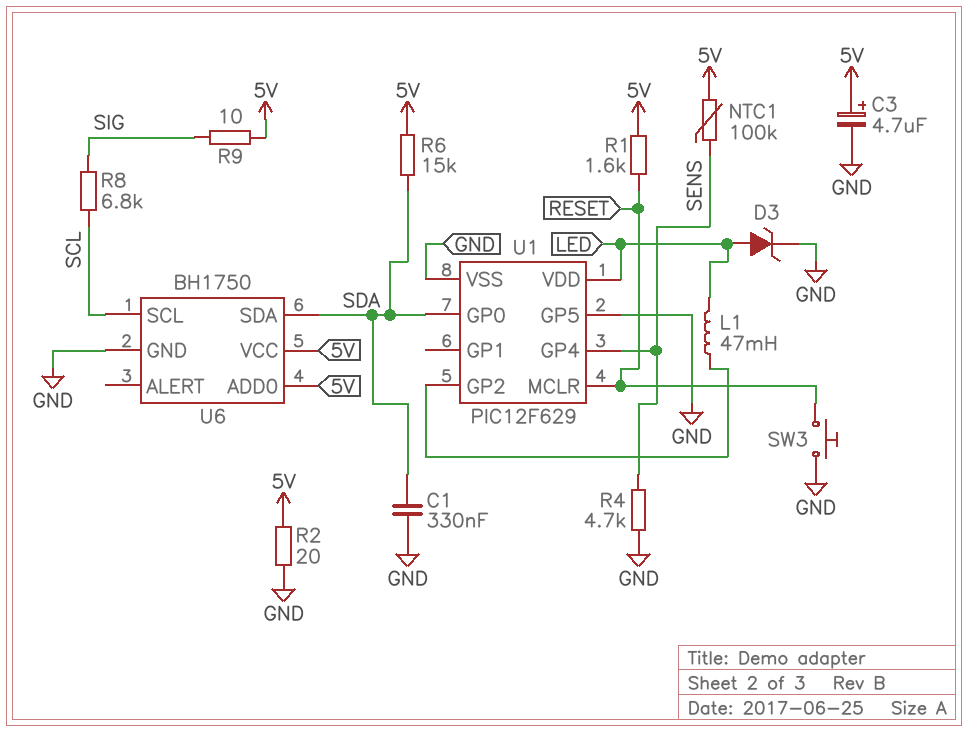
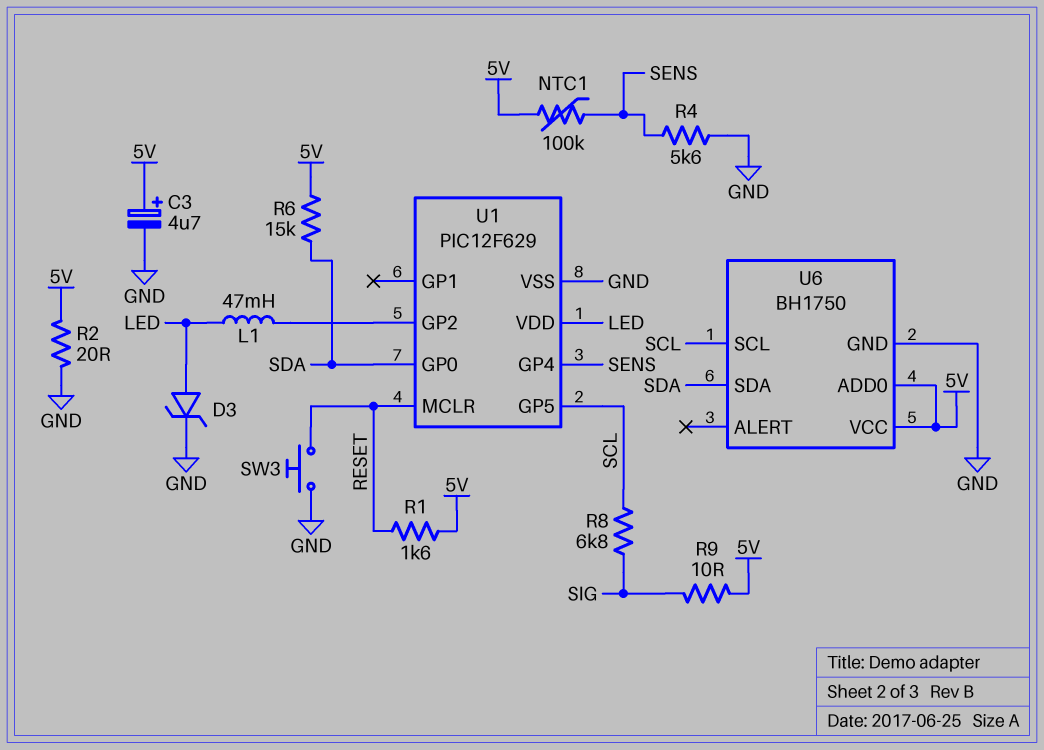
C1: 330nF (GND, SDA) -> none
R4: 4.7k (GND, SENS) -> 5.6k (GND, SENS)
U1 pin GP5: GND -> SCL

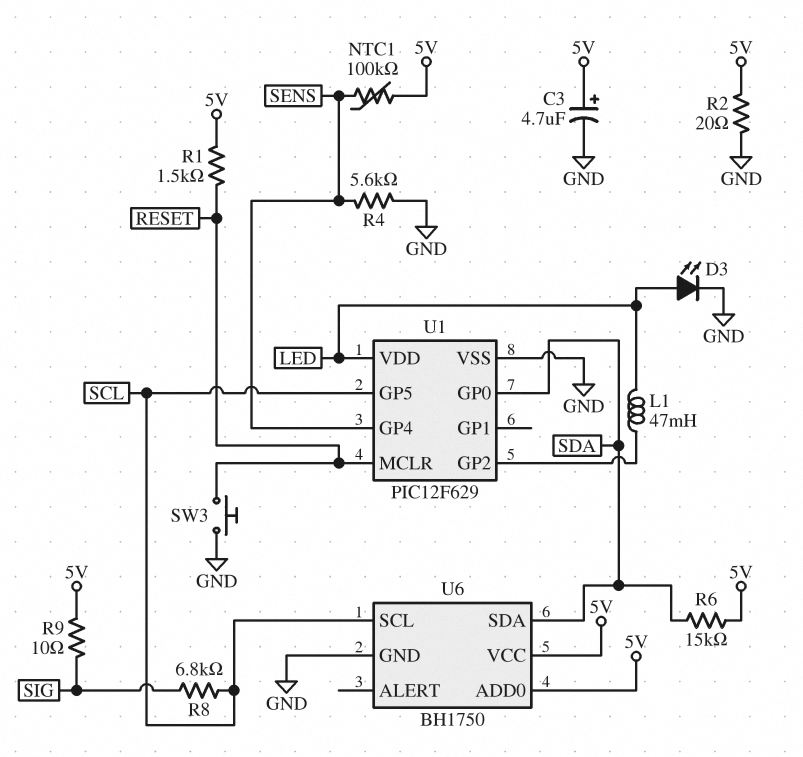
D3: zener (A LED, K GND) -> LED (A LED, K GND)
R1: 1.6k (5V, RESET) -> 1.5k (5V, RESET)

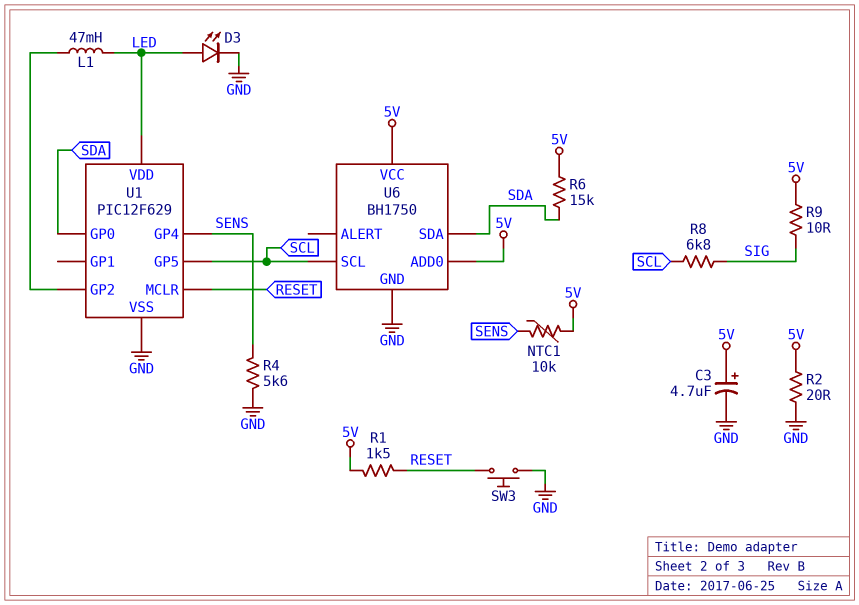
NTC1: 100k (5V, SENS) -> 10k (5V, SENS)

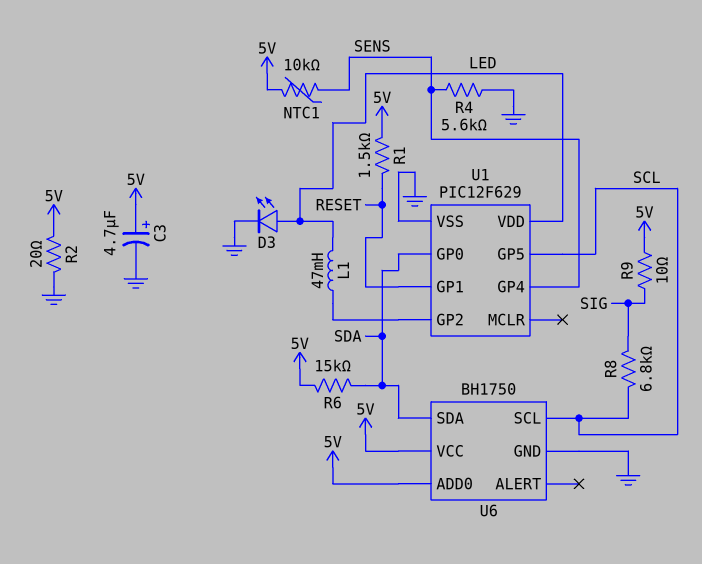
SW3: button (GND, RESET) -> none
U1 pin GP1: none -> RESET
U1 pin MCLR: RESET -> none

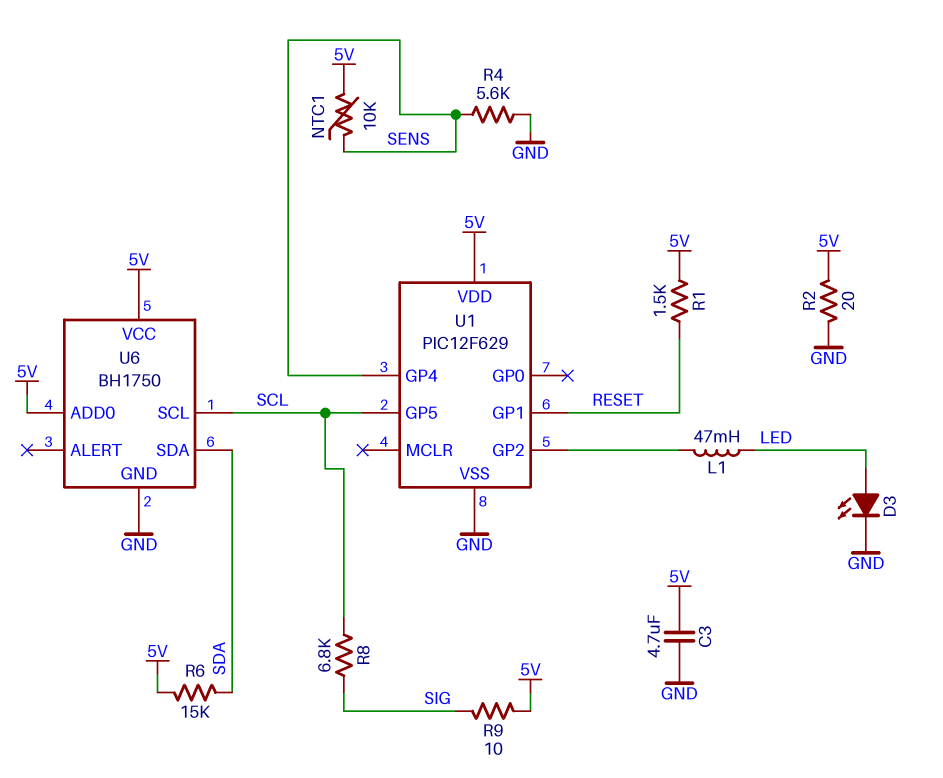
C3: 4.7uF (plus 5V, minus GND) -> 4.7uF (5V, GND)
U1 pin GP0: SDA -> none
U1 pin VDD: LED -> 5V

